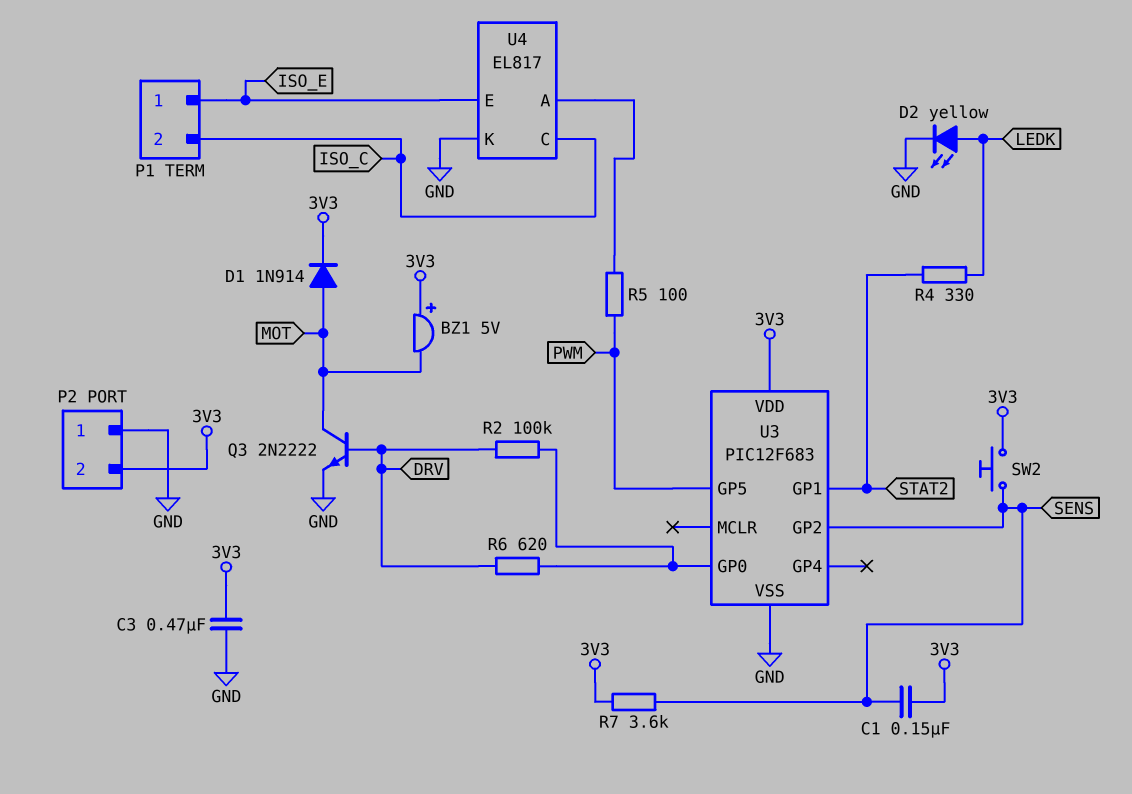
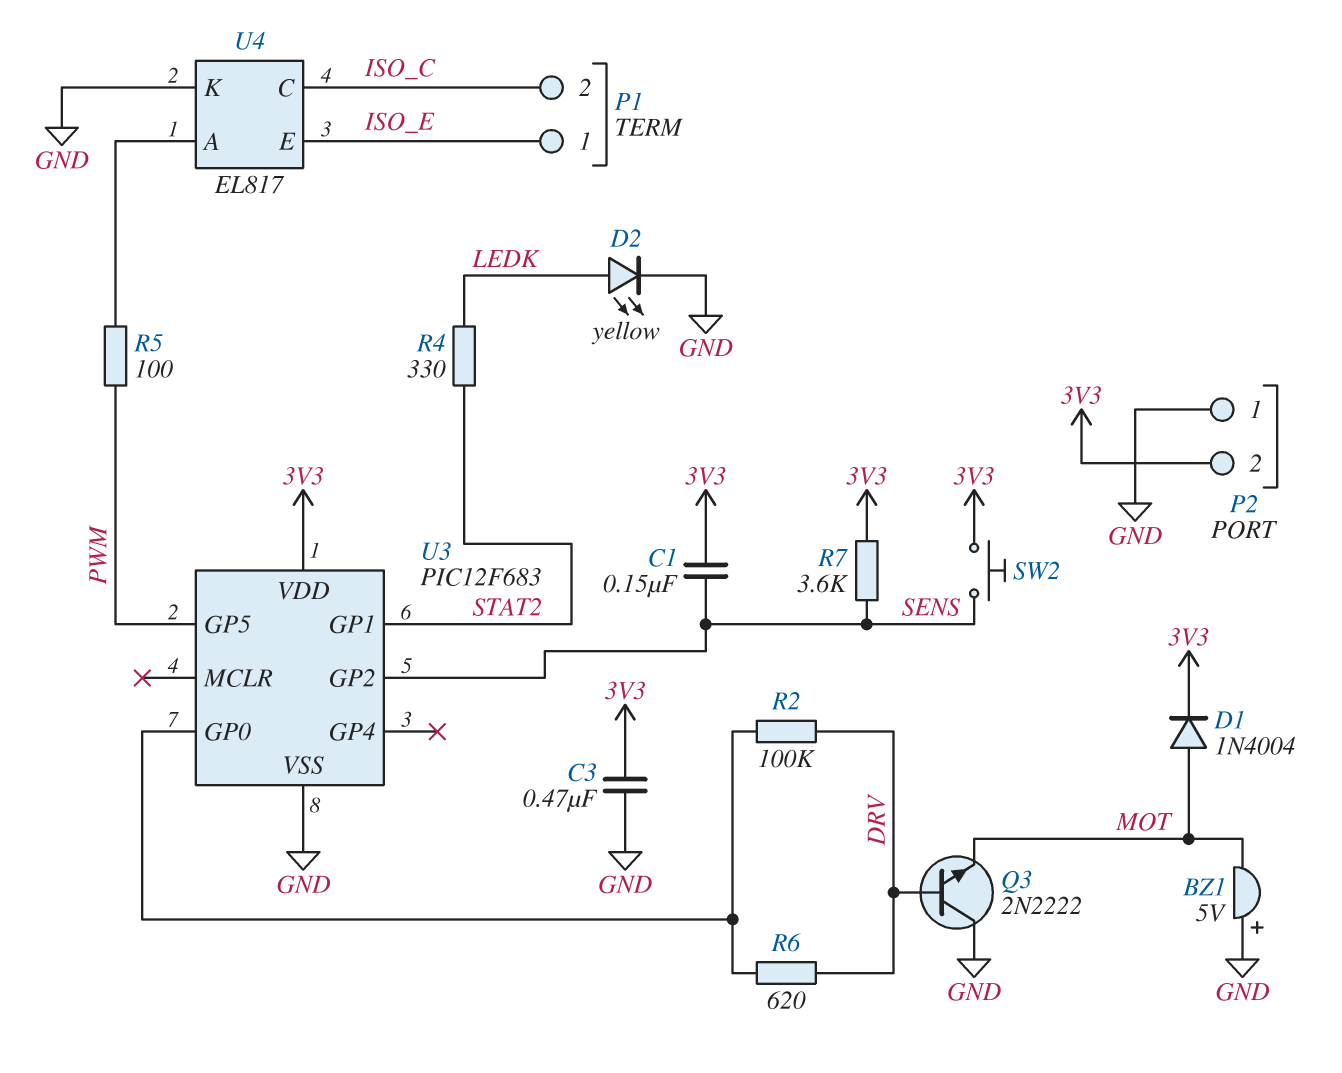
BZ1: buzzer 5V (plus 3V3, minus MOT) -> buzzer 5V (plus GND, minus MOT)
D1: diode 1N914 (A MOT, K 3V3) -> diode 1N4004 (A MOT, K 3V3)
Q3: NPN 2N2222 (B DRV, C MOT, E GND) -> NPN 2N2222 (B DRV, C GND, E MOT)

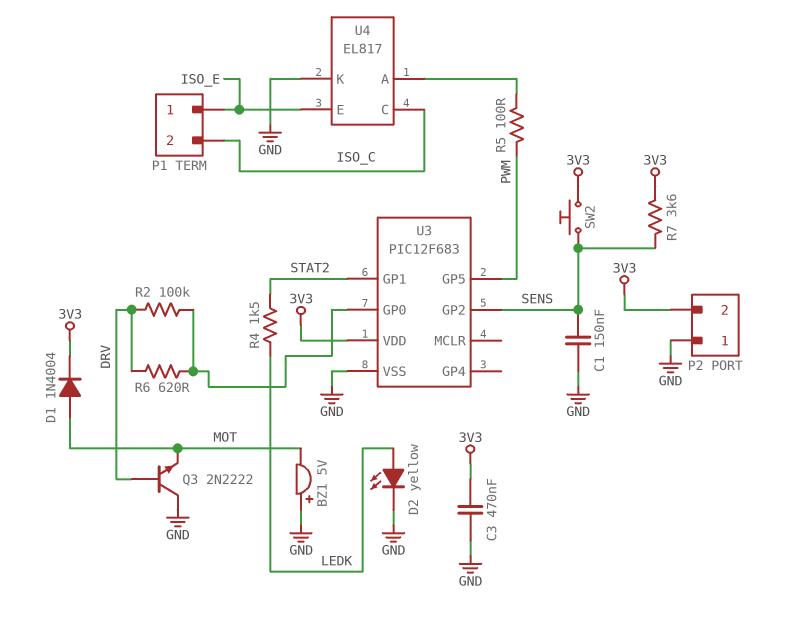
C1: 150nF (3V3, SENS) -> 150nF (GND, SENS)
R4: 330 (LEDK, STAT2) -> 1.5k (LEDK, STAT2)

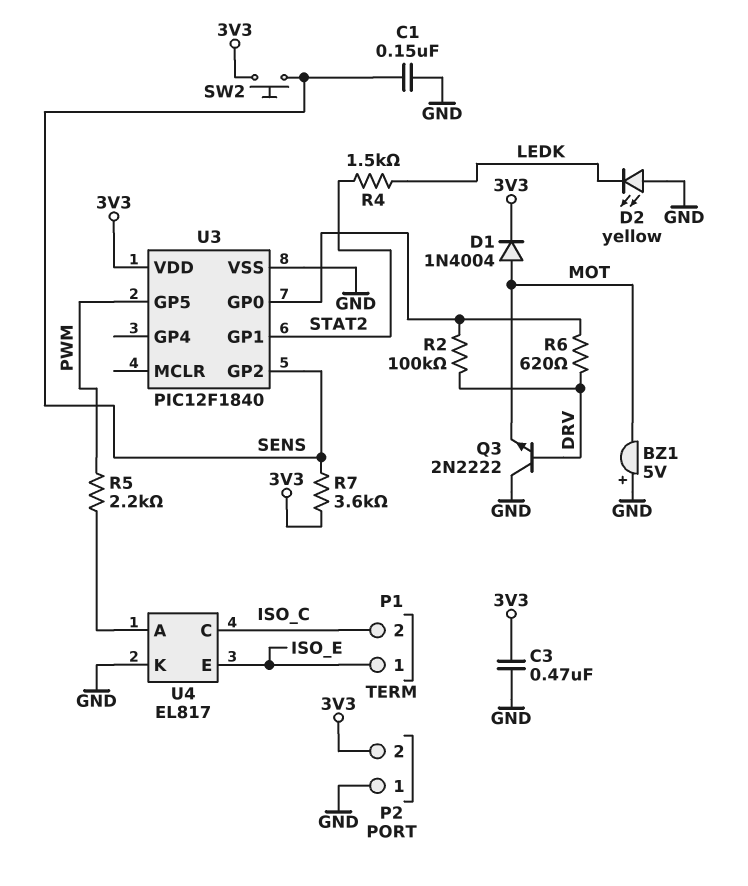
D2: LED yellow (A LEDK, K GND) -> LED yellow (A GND, K LEDK)
R5: 100 (PWM, U4/A) -> 2.2k (PWM, U4/A)
U3: PIC12F683 -> PIC12F1840

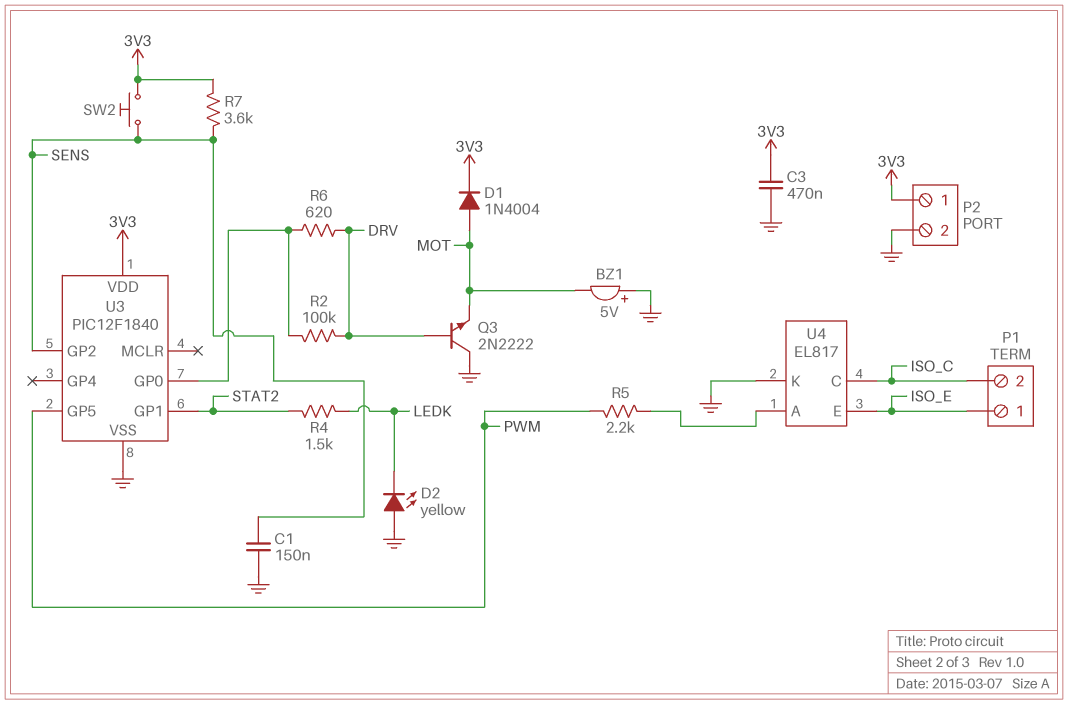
P2 pin 1: GND -> 3V3
P2 pin 2: 3V3 -> GND

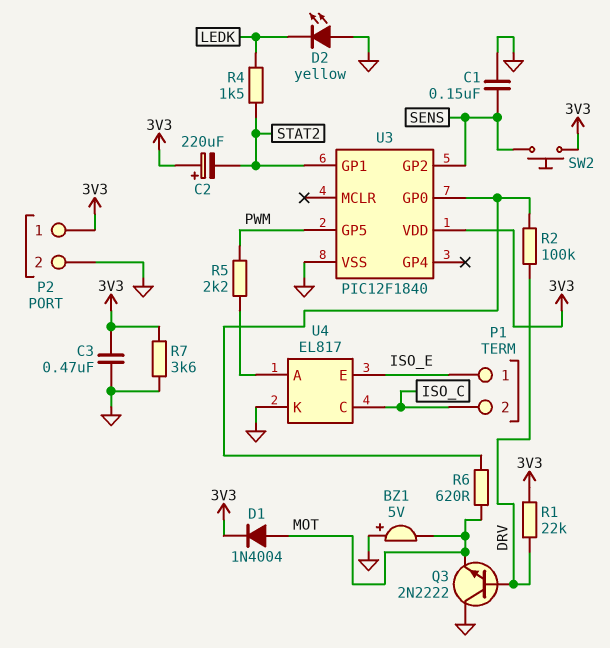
C2: none -> 220uF (plus 3V3, minus STAT2)
R1: none -> 22k (3V3, DRV)
R6: 620 (DRV, U3/GP0) -> 620 (MOT, U3/GP0)
R7: 3.6k (3V3, SENS) -> 3.6k (3V3, GND)

